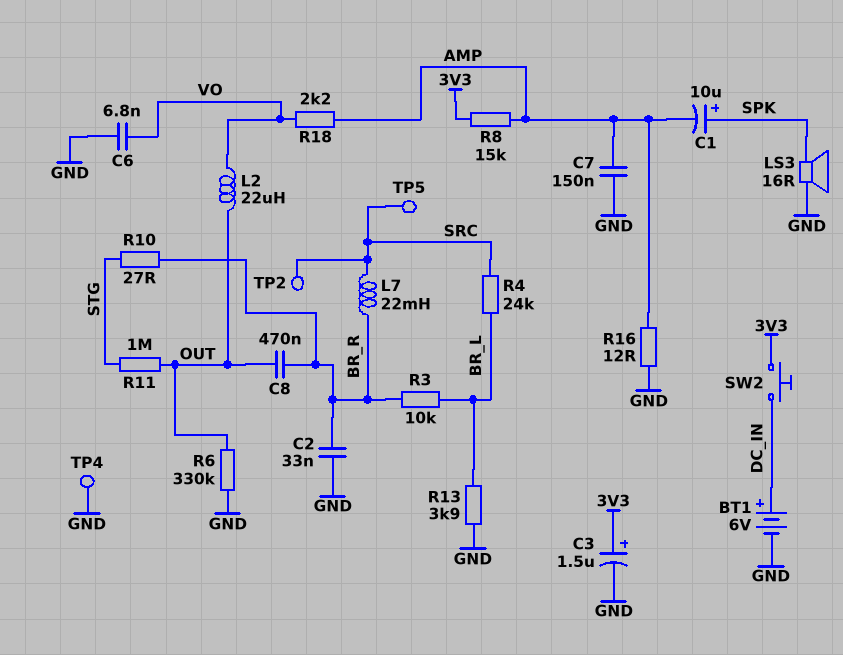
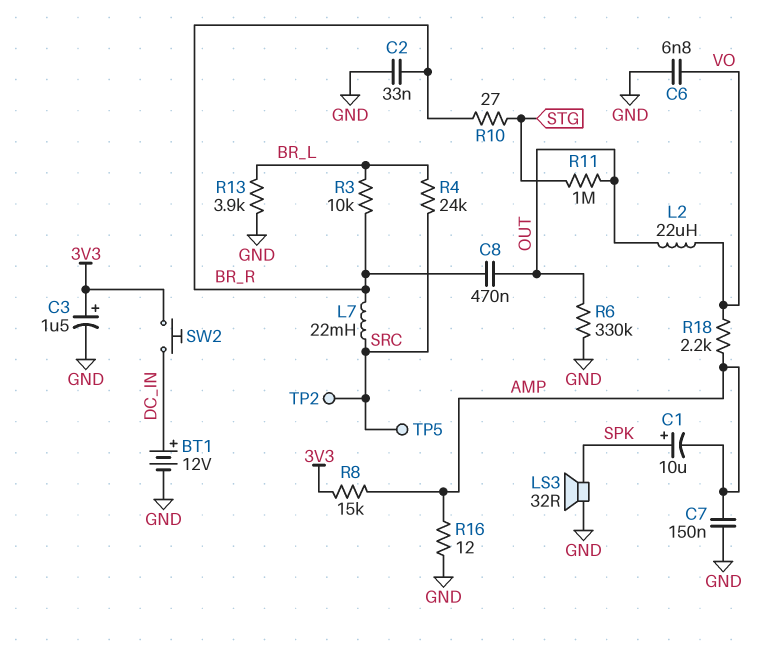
BT1: 6V (plus DC_IN, minus GND) -> 12V (plus DC_IN, minus GND)
LS3: speaker 16R (GND, SPK) -> speaker 32R (GND, SPK)
TP4: test point (GND) -> none

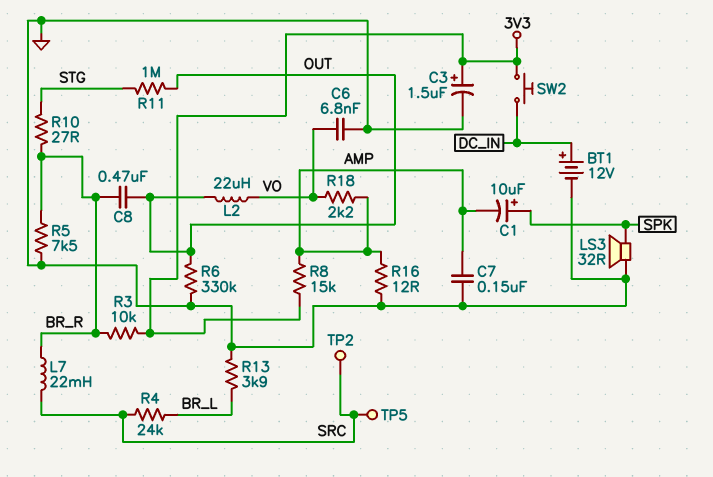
C2: 33nF (BR_R, GND) -> none
R3: 10k (BR_L, BR_R) -> 10k (3V3, BR_R)
R5: none -> 7.5k (BR_R, GND)

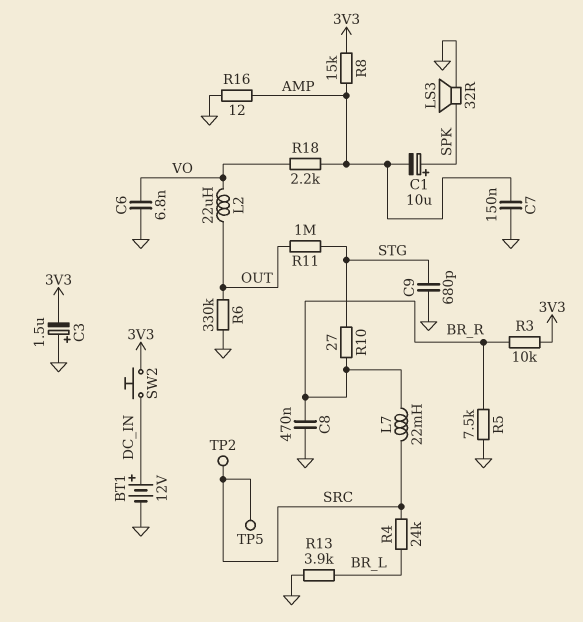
C3: 1.5uF (plus 3V3, minus GND) -> 1.5uF (plus GND, minus 3V3)
C8: 470nF (BR_R, OUT) -> 470nF (BR_R, GND)
C9: none -> 680pF (GND, STG)

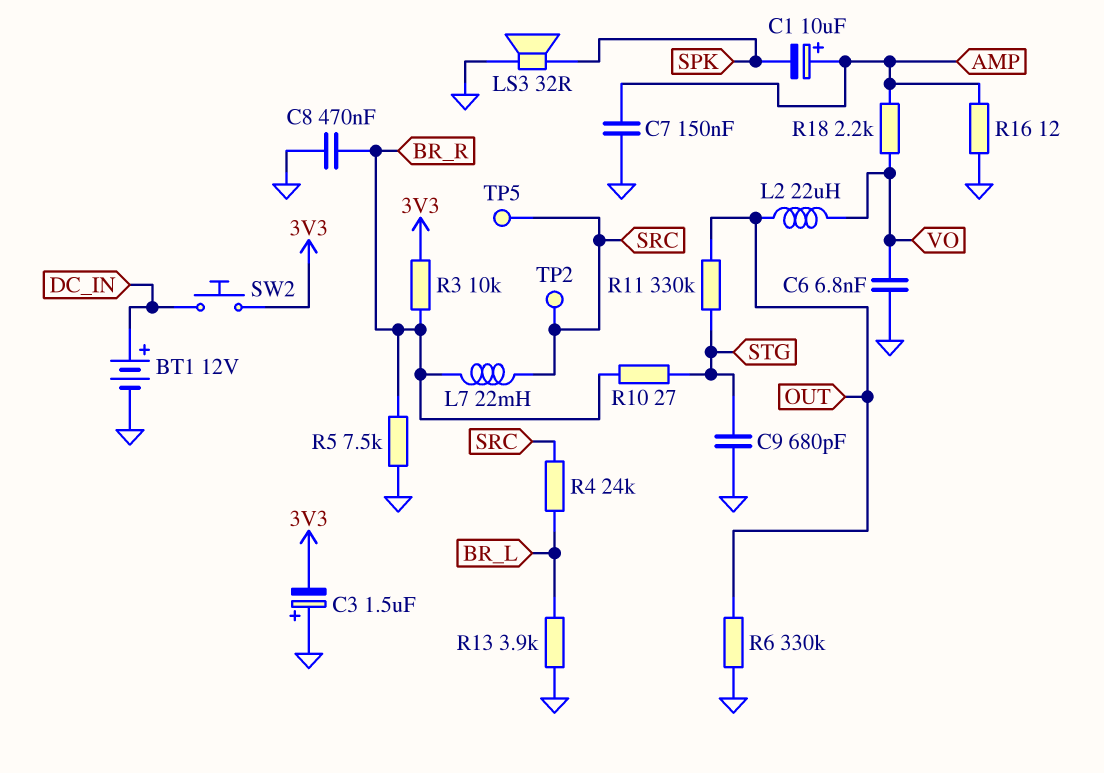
C1: 10uF (plus SPK, minus AMP) -> 10uF (plus AMP, minus SPK)
R8: 15k (3V3, AMP) -> none
R11: 1M (OUT, STG) -> 330k (OUT, STG)

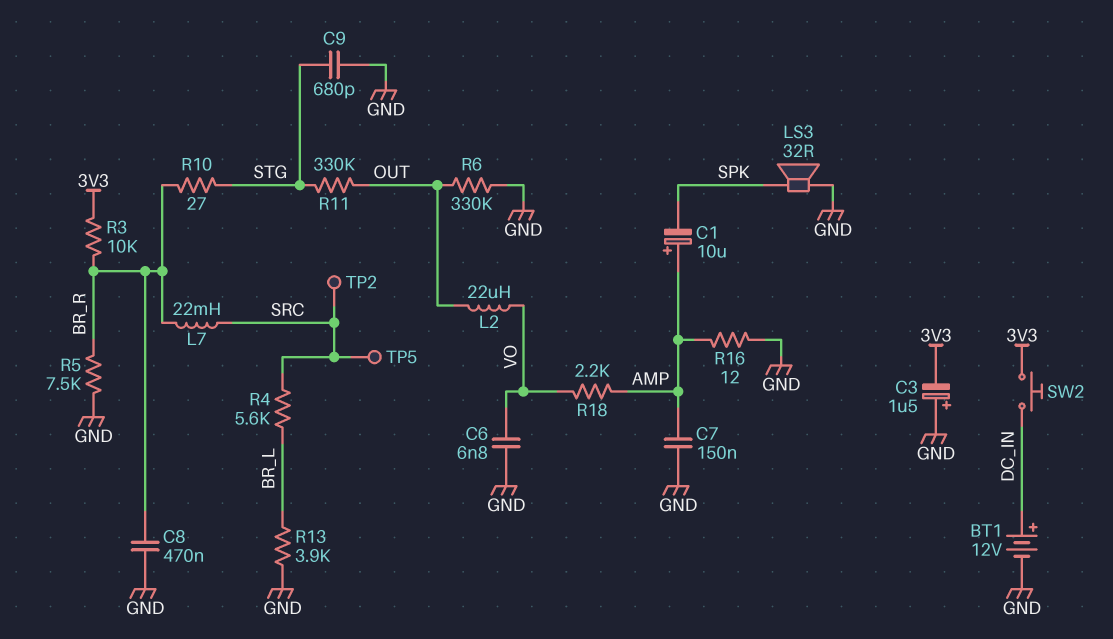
R4: 24k (BR_L, SRC) -> 5.6k (BR_L, SRC)

